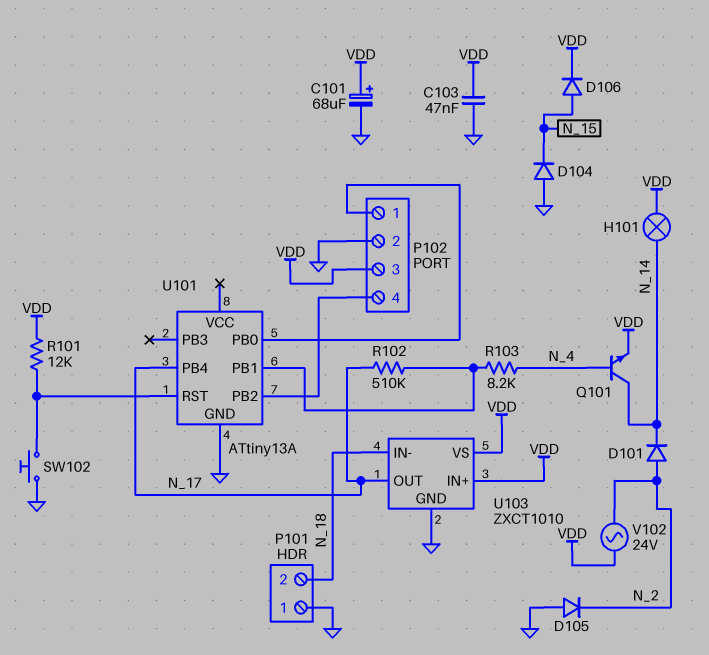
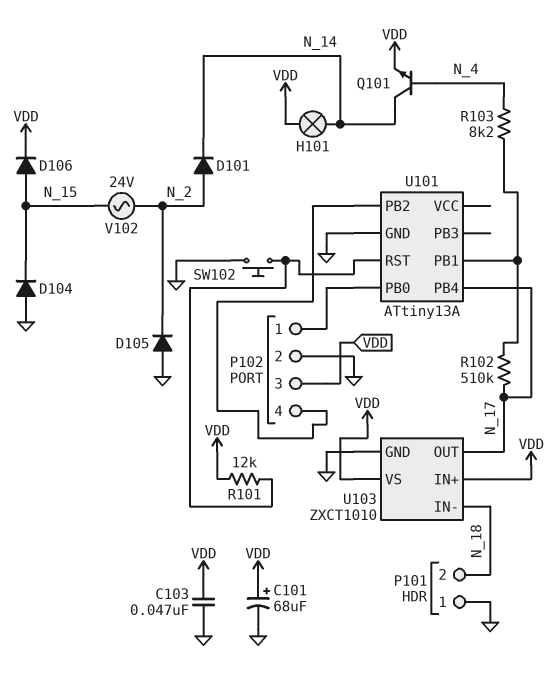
V102: AC 24V (N_2, VDD) -> AC 24V (N_2, N_15)

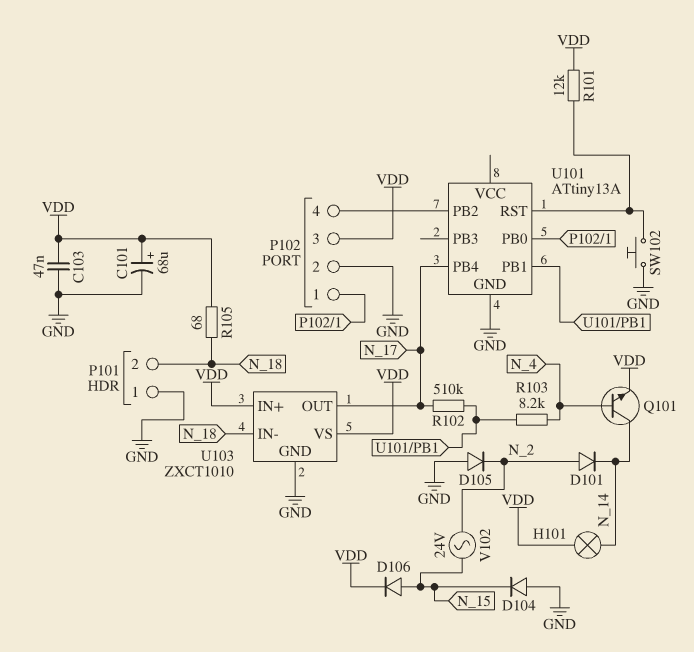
R105: none -> 68 (N_18, VDD)

